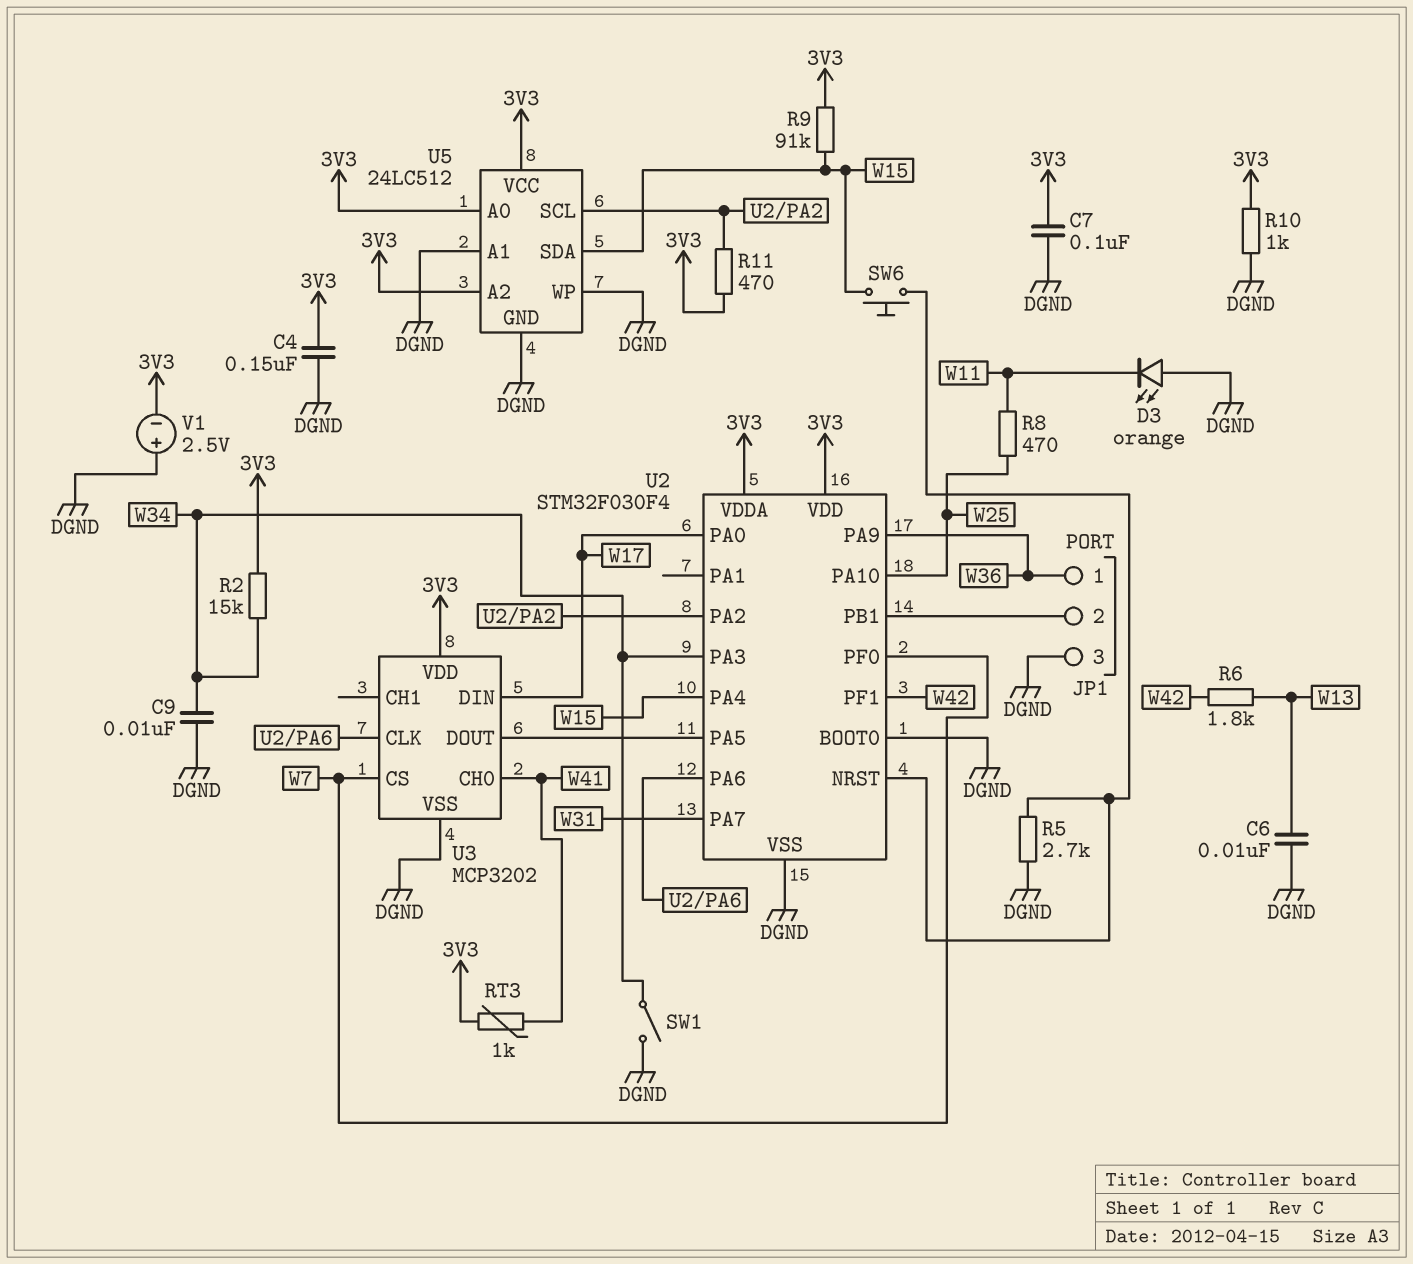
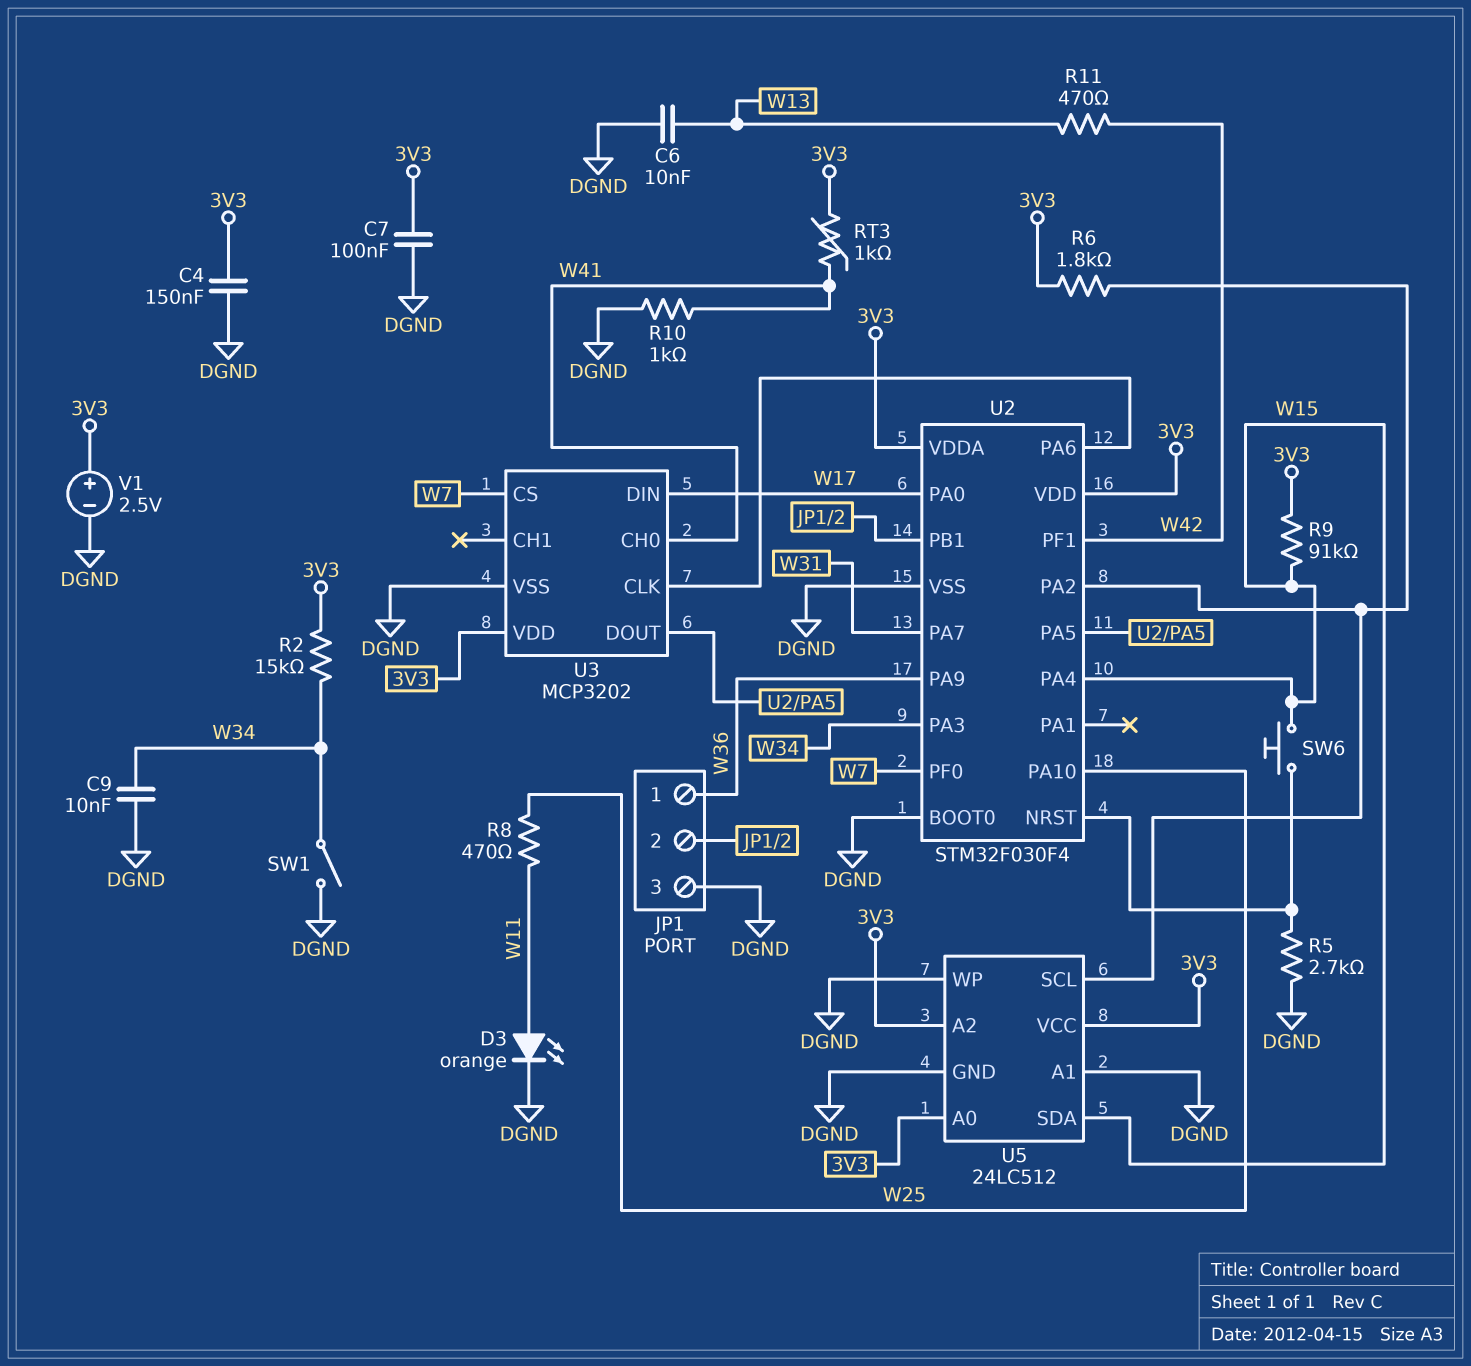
D3: LED orange (A DGND, K W11) -> LED orange (A W11, K DGND)
R6: 1.8k (W13, W42) -> 1.8k (3V3, U2/PA2)
R10: 1k (3V3, DGND) -> 1k (DGND, W41)
R11: 470 (3V3, U2/PA2) -> 470 (W13, W42)
V1: 2.5V (plus DGND, minus 3V3) -> 2.5V (plus 3V3, minus DGND)

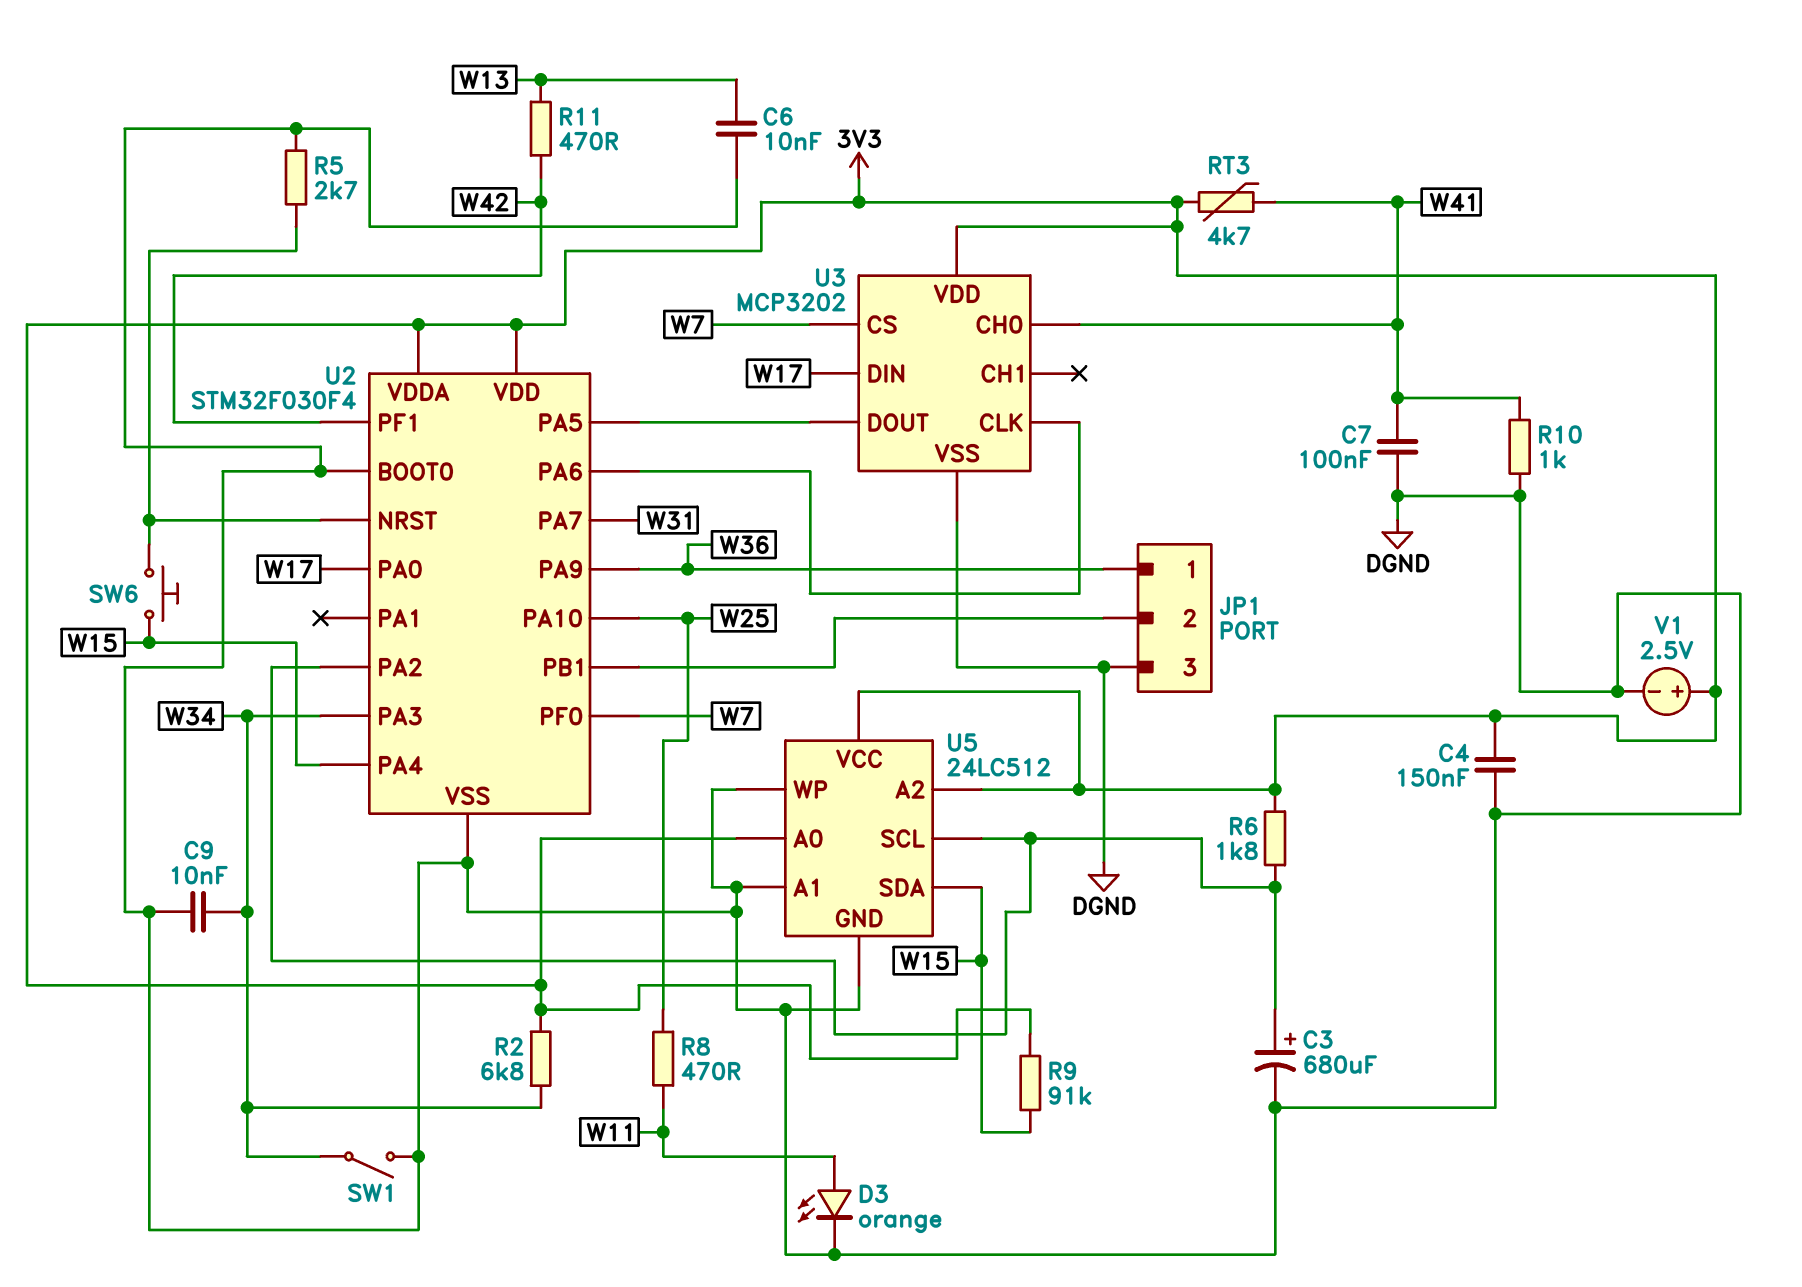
C3: none -> 680uF (plus U2/PA2, minus DGND)
C7: 100nF (3V3, DGND) -> 100nF (DGND, W41)
R2: 15k (3V3, W34) -> 6.8k (3V3, W34)
RT3: 1k (3V3, W41) -> 4.7k (3V3, W41)

